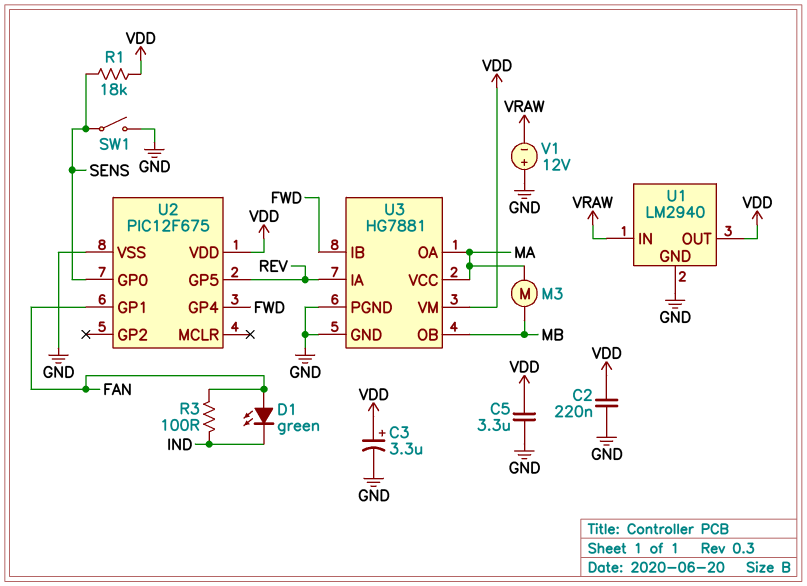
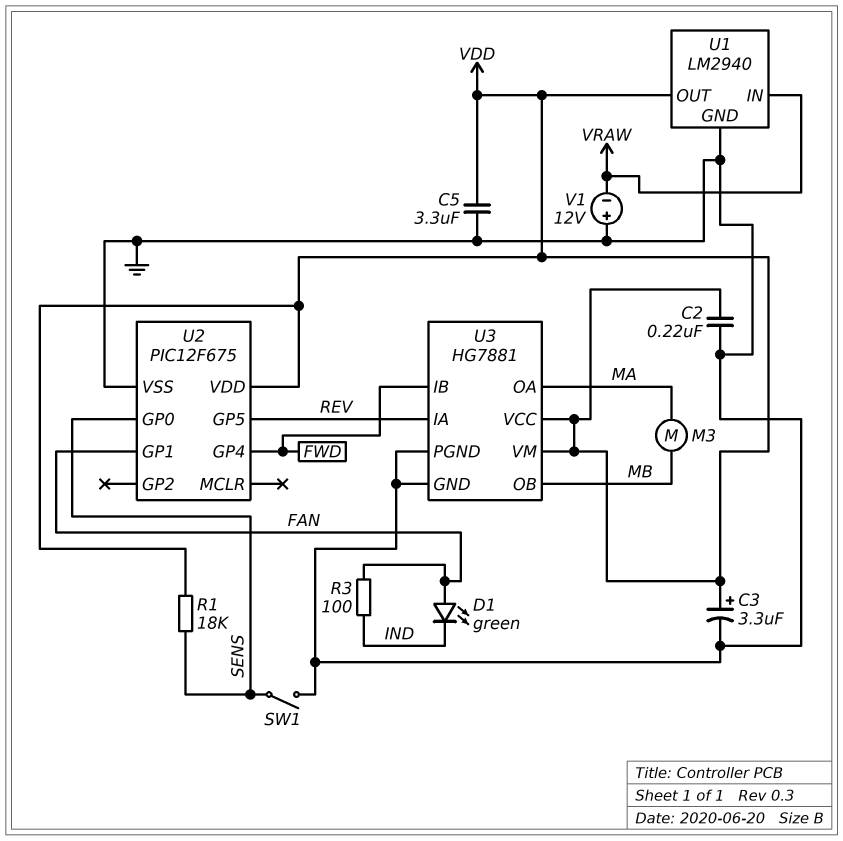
U3 pin VCC: MA -> VDD

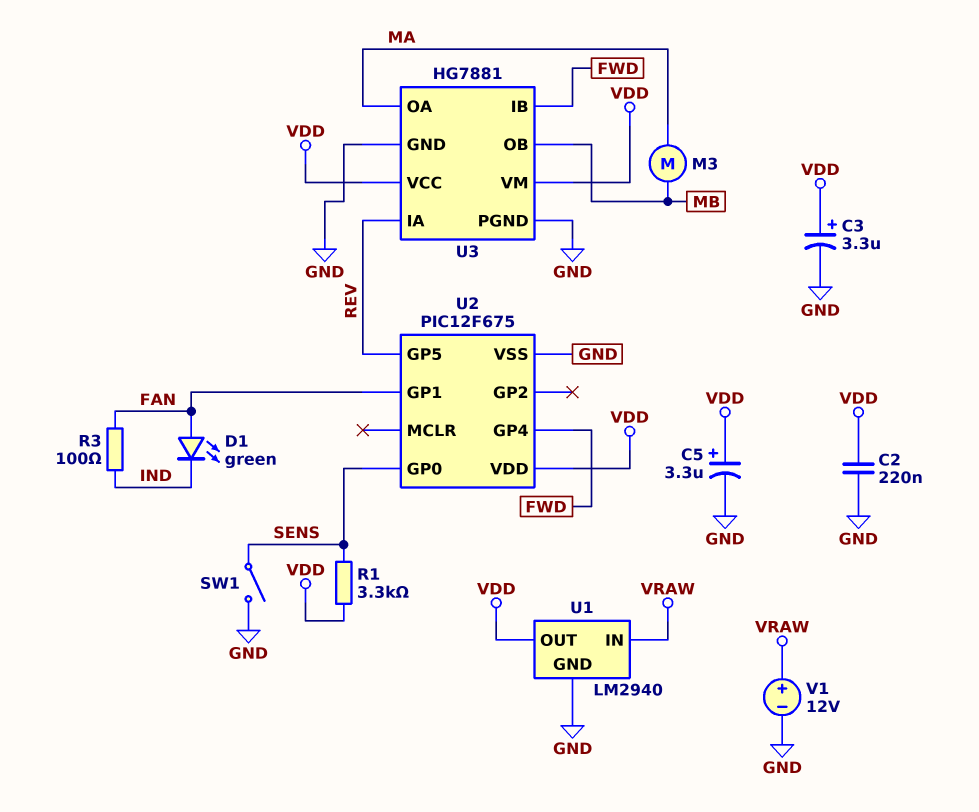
C5: 3.3uF (GND, VDD) -> 3.3uF (plus VDD, minus GND)
R1: 18k (SENS, VDD) -> 3.3k (SENS, VDD)
V1: 12V (plus GND, minus VRAW) -> 12V (plus VRAW, minus GND)

